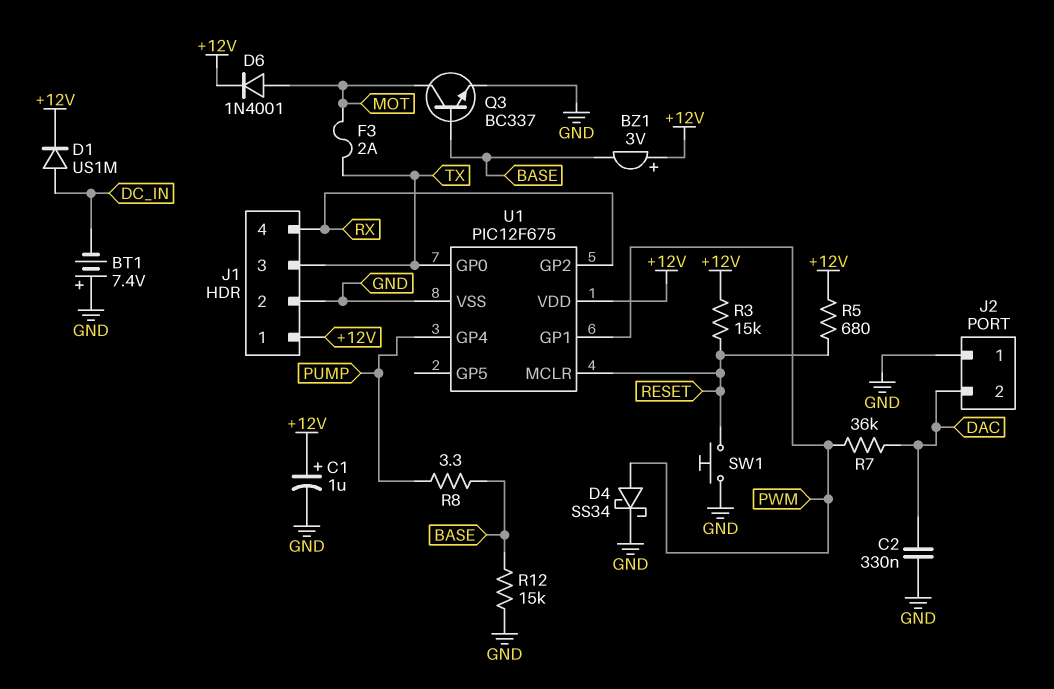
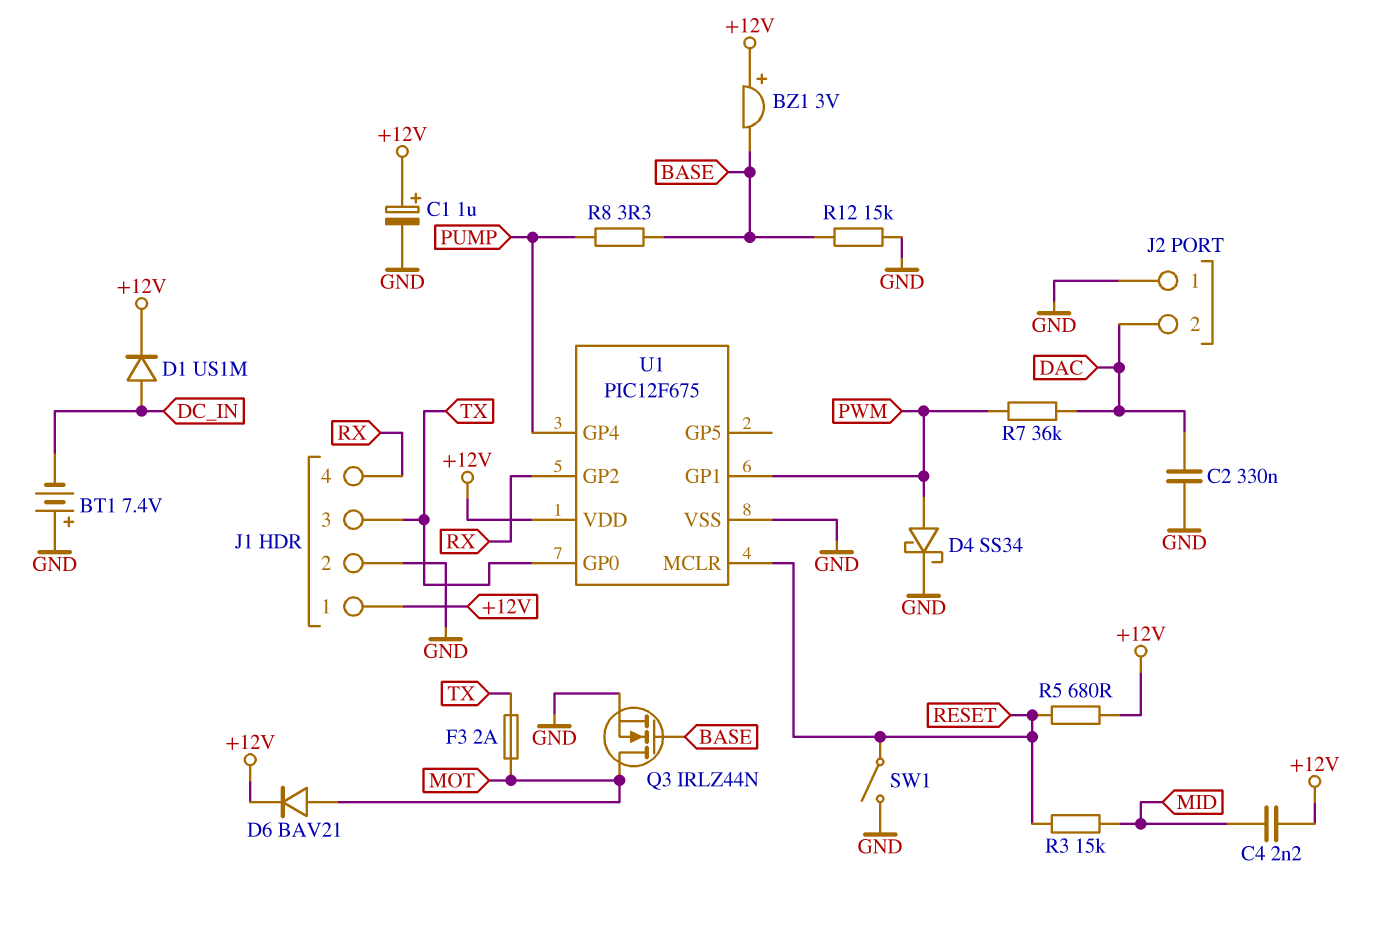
C4: none -> 2.2nF (+12V, MID)
D6: diode 1N4001 (A MOT, K +12V) -> diode BAV21 (A MOT, K +12V)
Q3: NPN BC337 (B BASE, C MOT, E GND) -> NMOS IRLZ44N (G BASE, D MOT, S GND)
R3: 15k (+12V, RESET) -> 15k (MID, RESET)
SW1: button (GND, RESET) -> switch (GND, RESET)

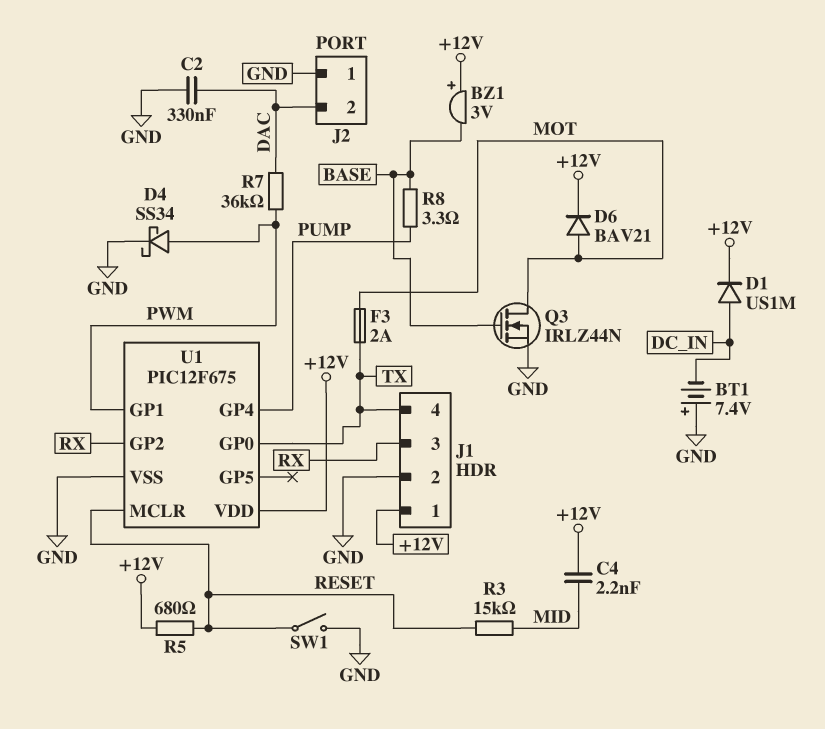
C1: 1uF (plus +12V, minus GND) -> none
J1 pin 3: TX -> RX
J1 pin 4: RX -> TX
R12: 15k (BASE, GND) -> none

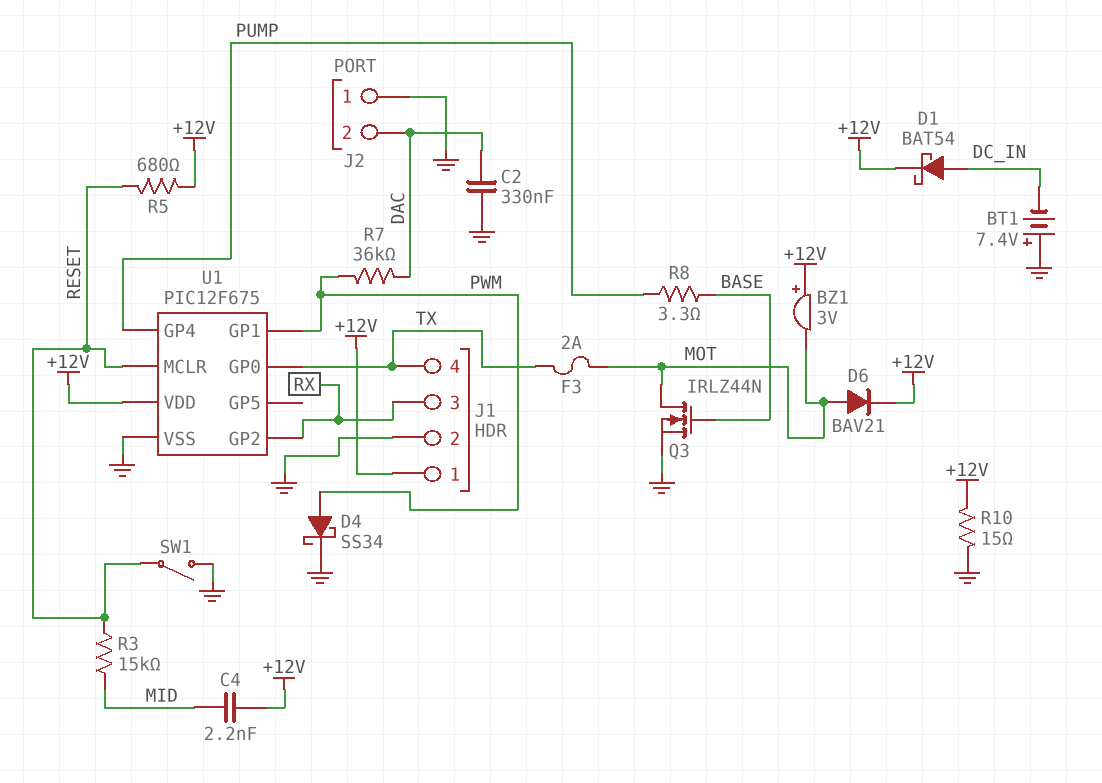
BZ1: buzzer 3V (plus +12V, minus BASE) -> buzzer 3V (plus +12V, minus MOT)
D1: diode US1M (A DC_IN, K +12V) -> schottky BAT54 (A DC_IN, K +12V)
R10: none -> 15 (+12V, GND)

